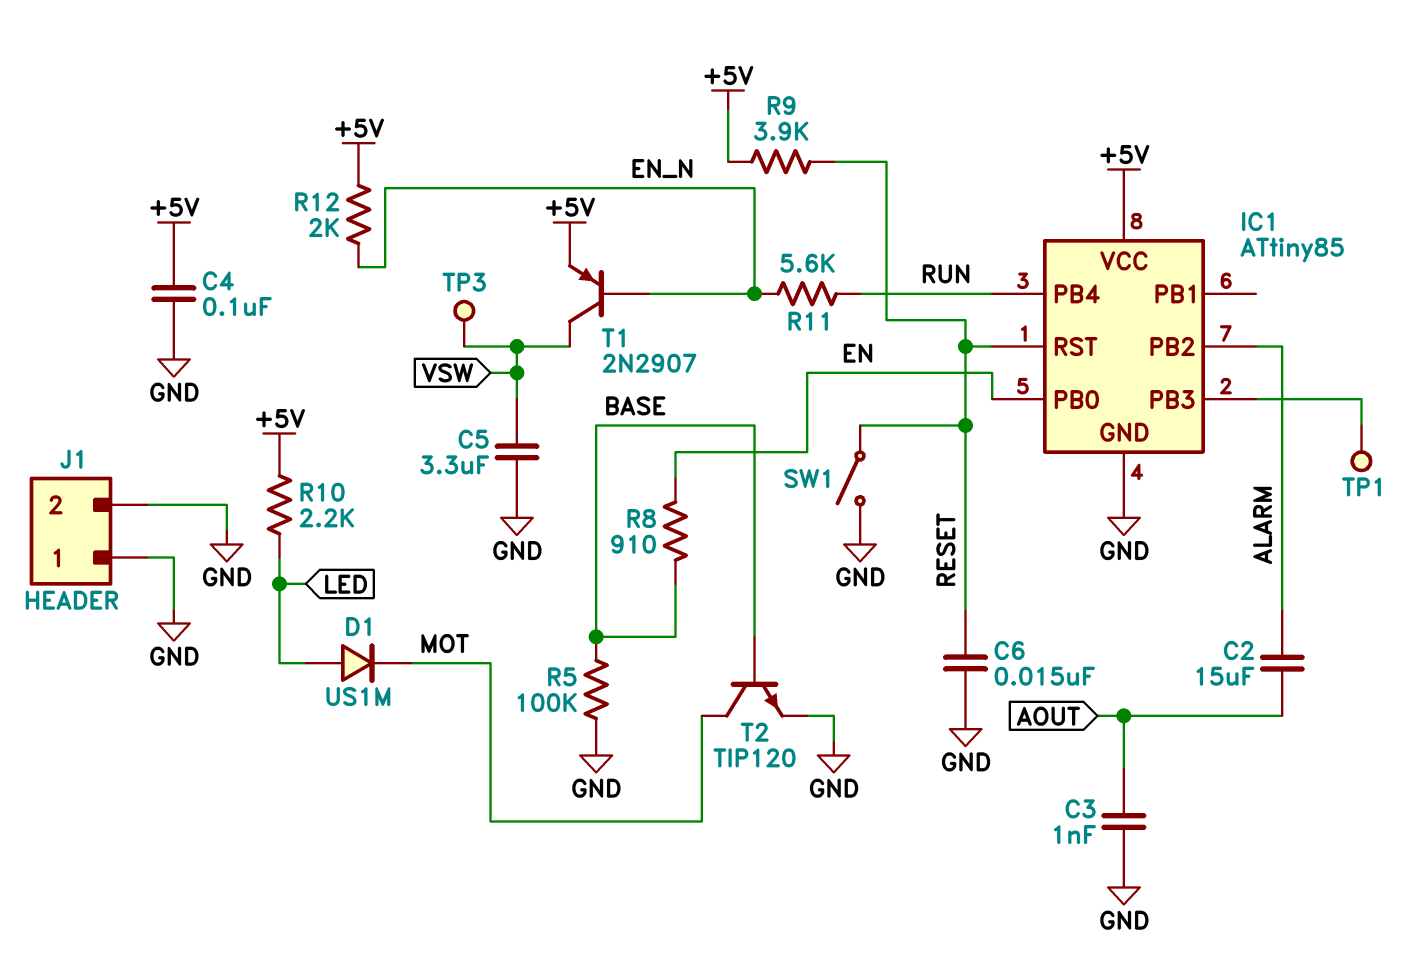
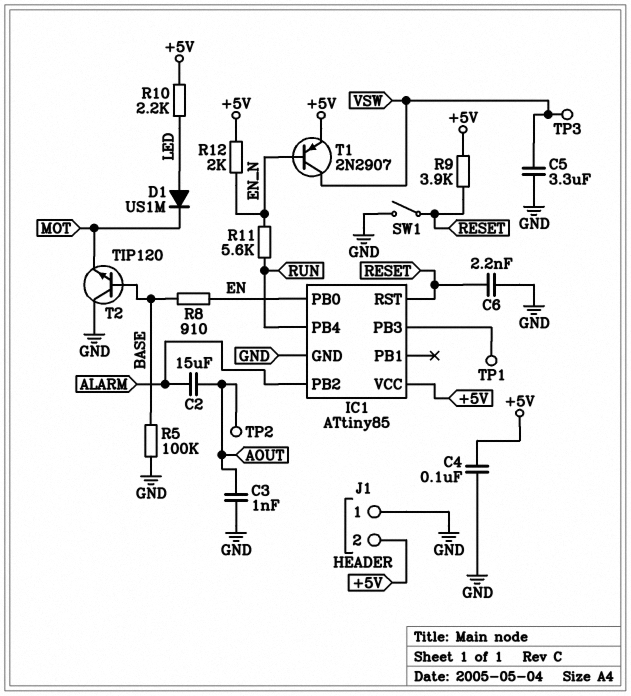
C6: 15nF (GND, RESET) -> 2.2nF (GND, RESET)
J1 pin 2: GND -> +5V
T2: NPN TIP120 (B BASE, C MOT, E GND) -> NPN TIP120 (B BASE, C GND, E MOT)
TP2: none -> test point (AOUT)

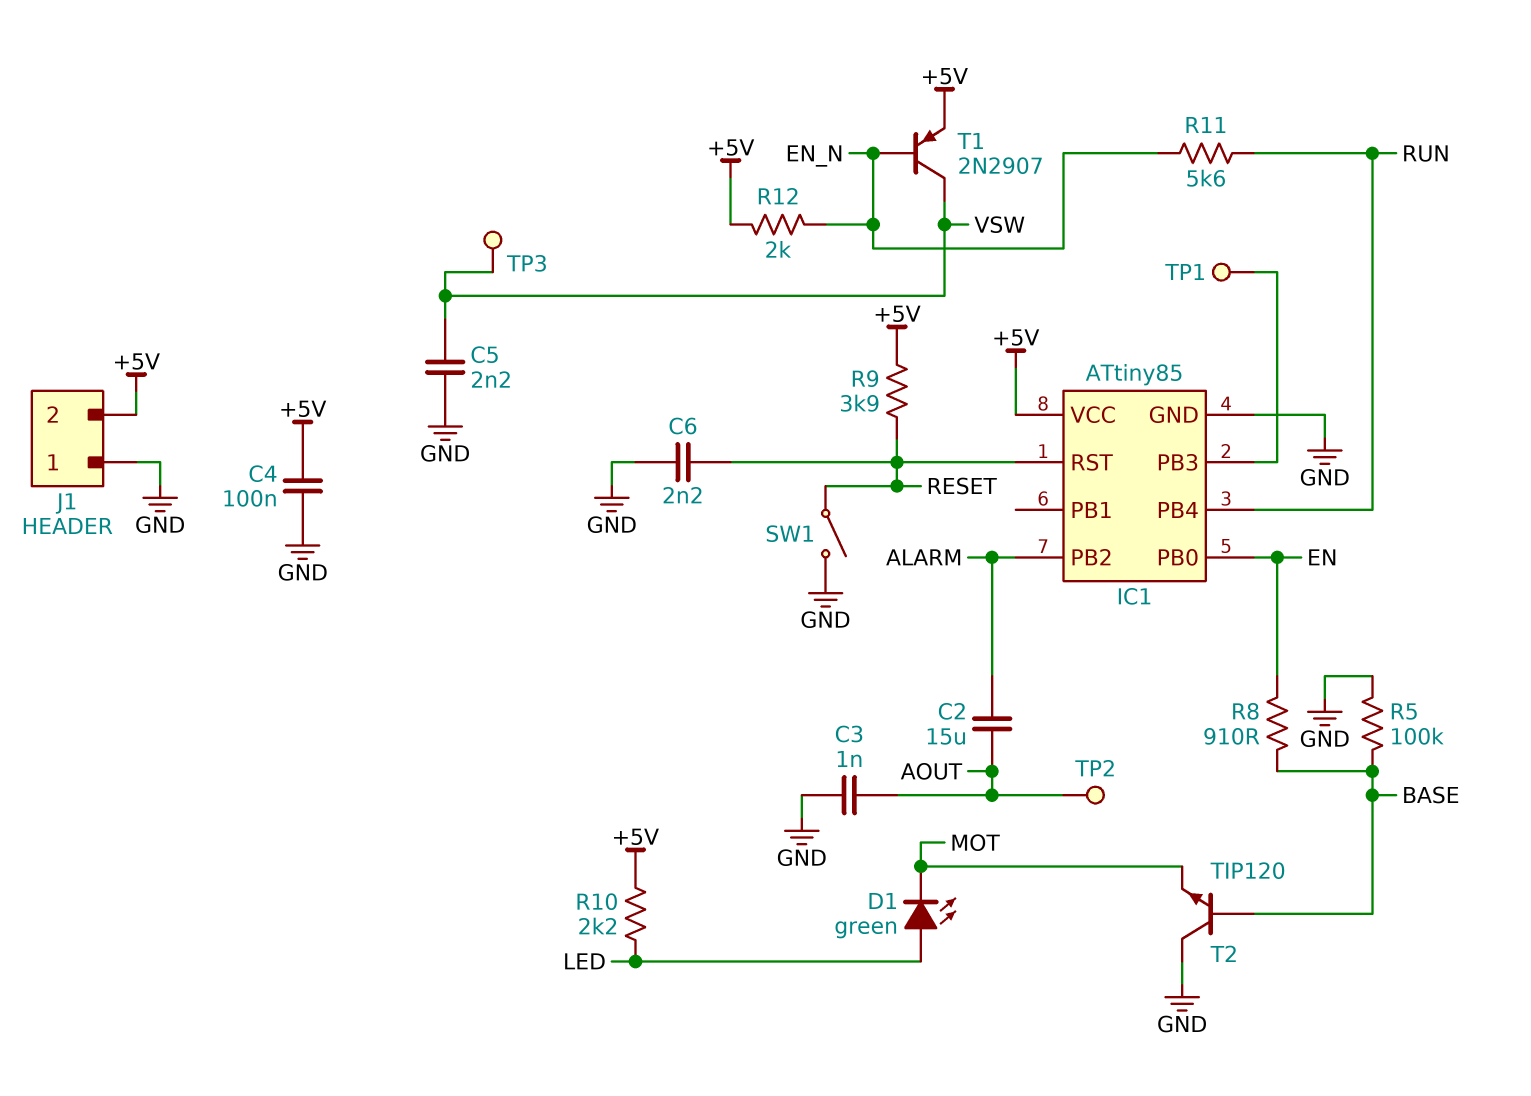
C5: 3.3uF (GND, VSW) -> 2.2nF (GND, VSW)
D1: diode US1M (A LED, K MOT) -> LED green (A LED, K MOT)

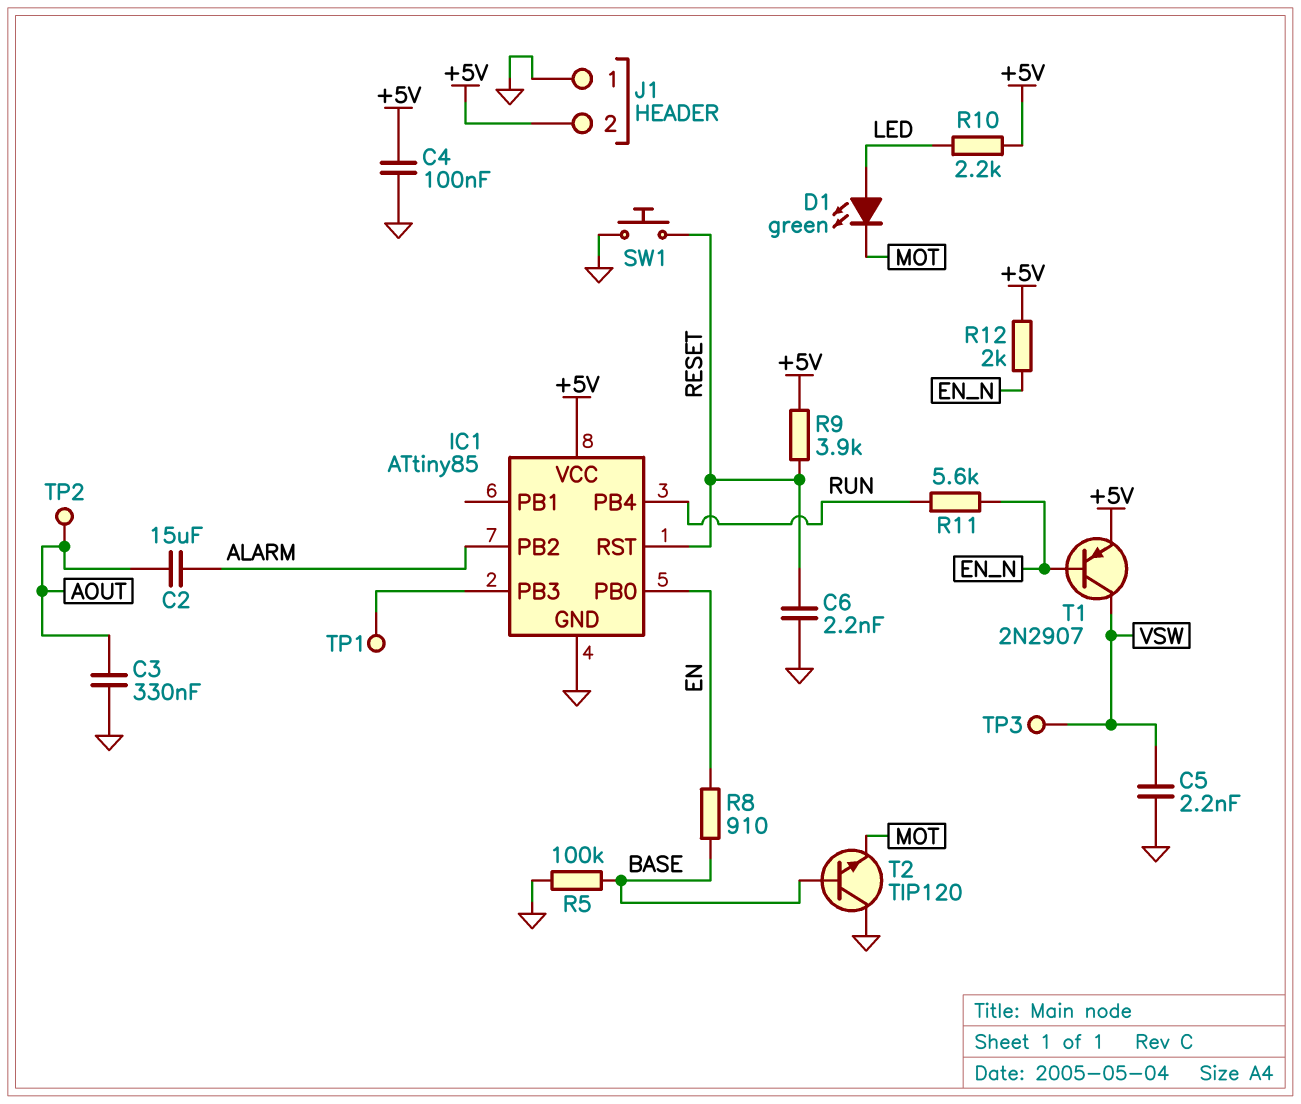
C3: 1nF (AOUT, GND) -> 330nF (AOUT, GND)
SW1: switch (GND, RESET) -> button (GND, RESET)

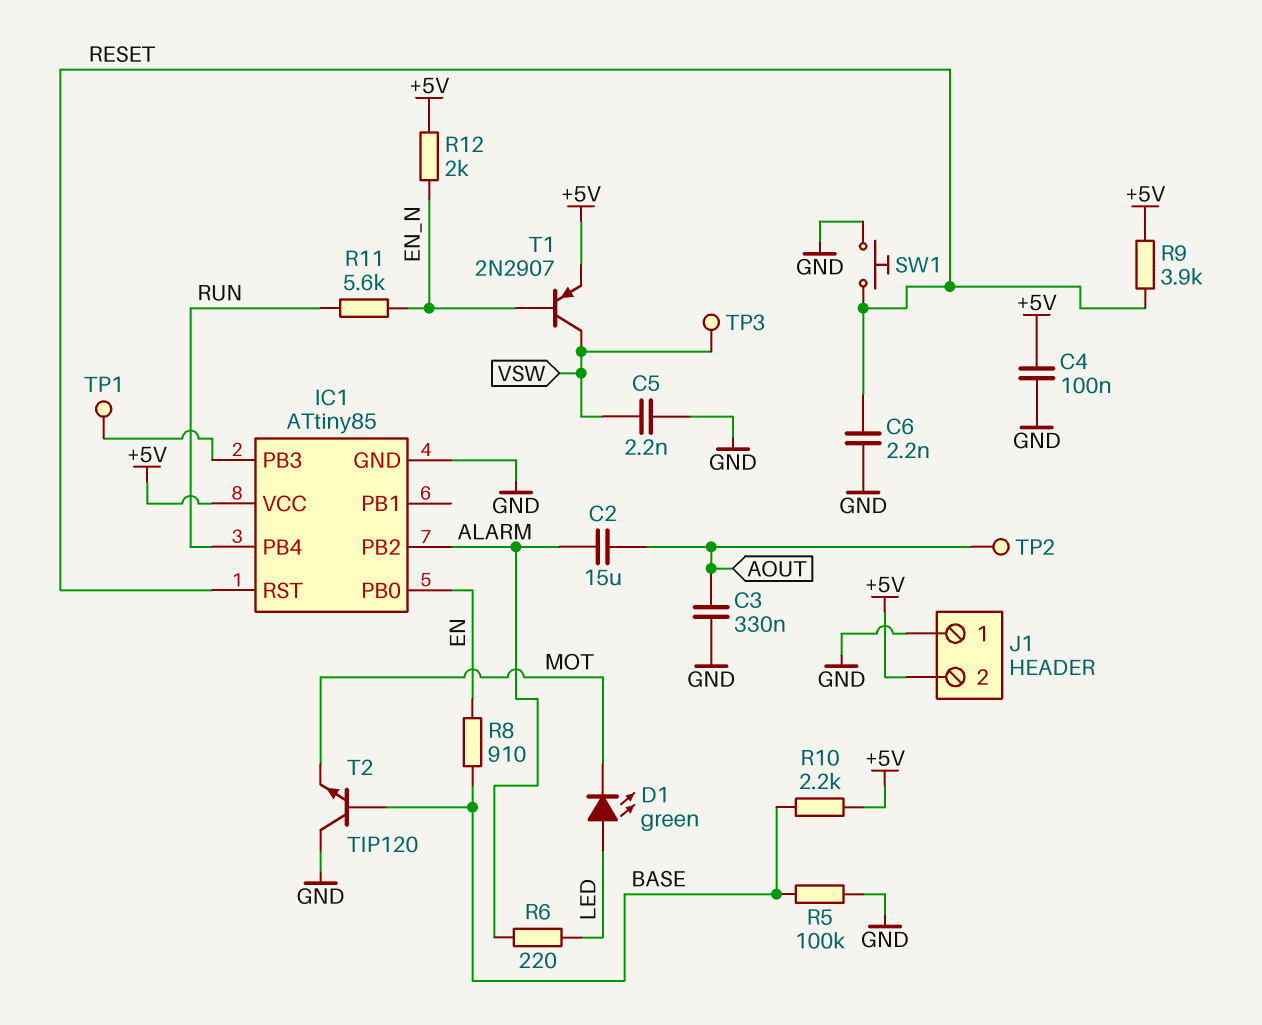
R6: none -> 220 (ALARM, LED)
R10: 2.2k (+5V, LED) -> 2.2k (+5V, BASE)

